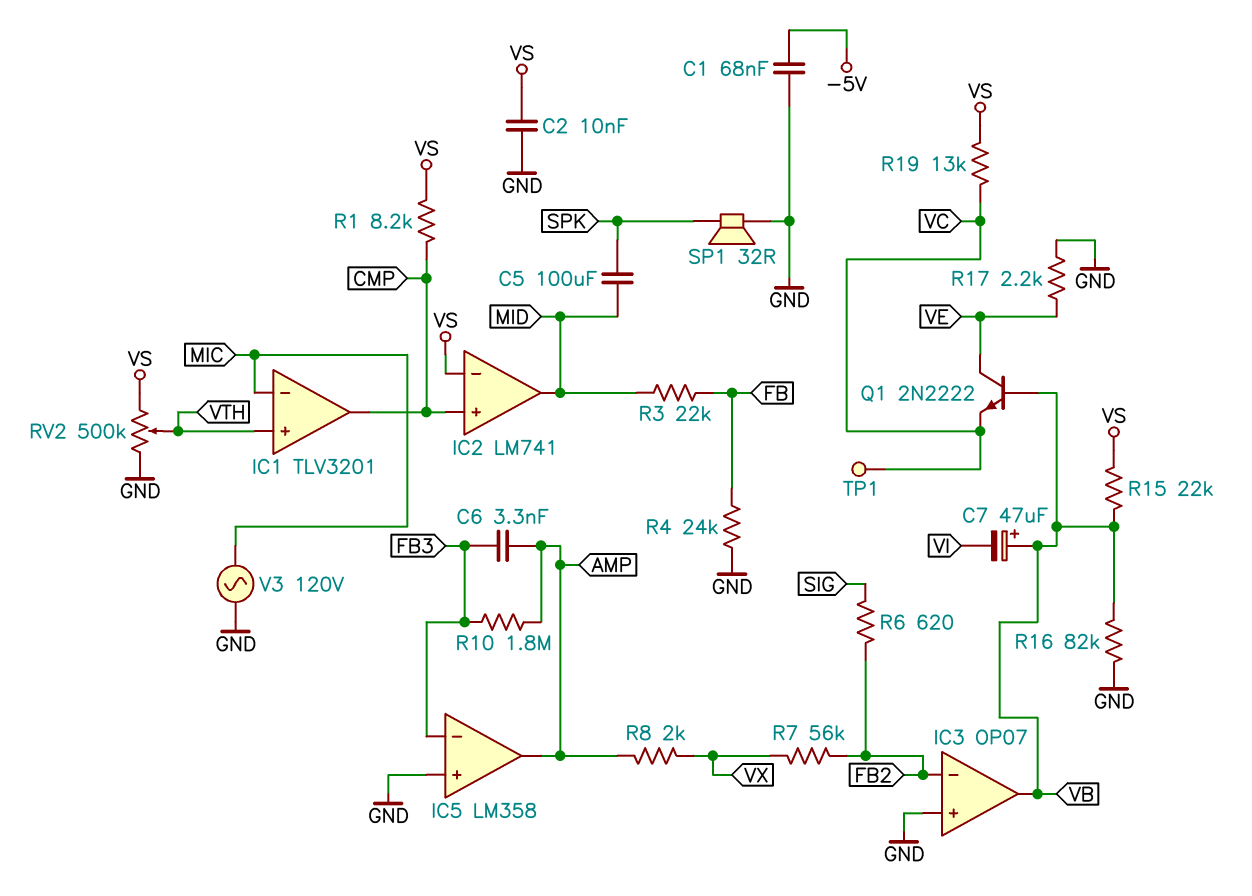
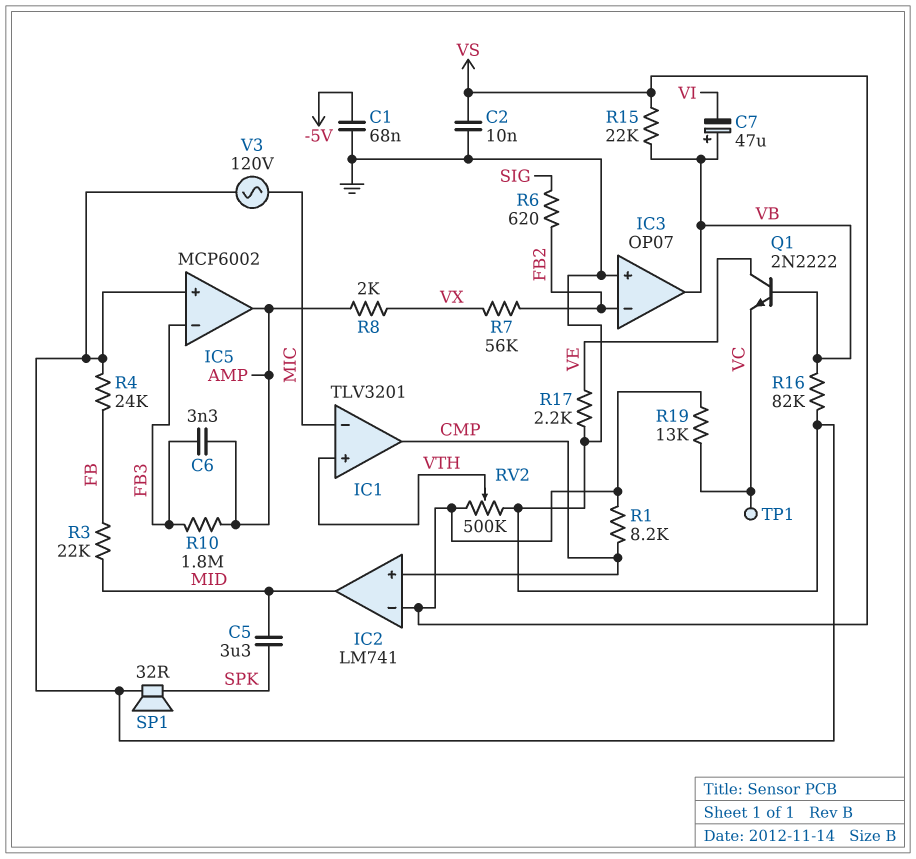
C5: 100uF (MID, SPK) -> 3.3uF (MID, SPK)
IC5: LM358 -> MCP6002

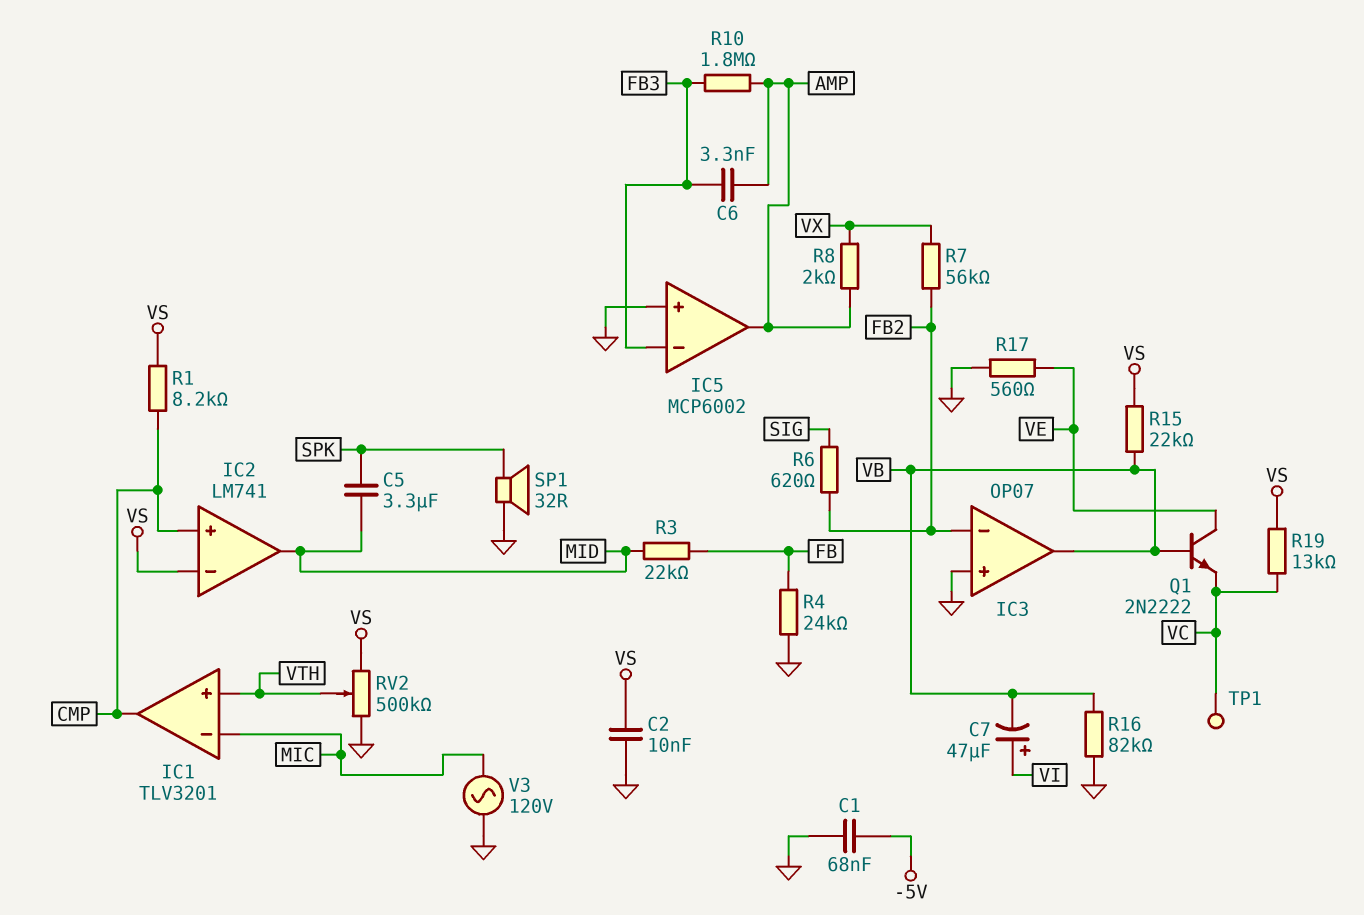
C7: 47uF (plus VB, minus VI) -> 47uF (plus VI, minus VB)
R17: 2.2k (GND, VE) -> 560 (GND, VE)

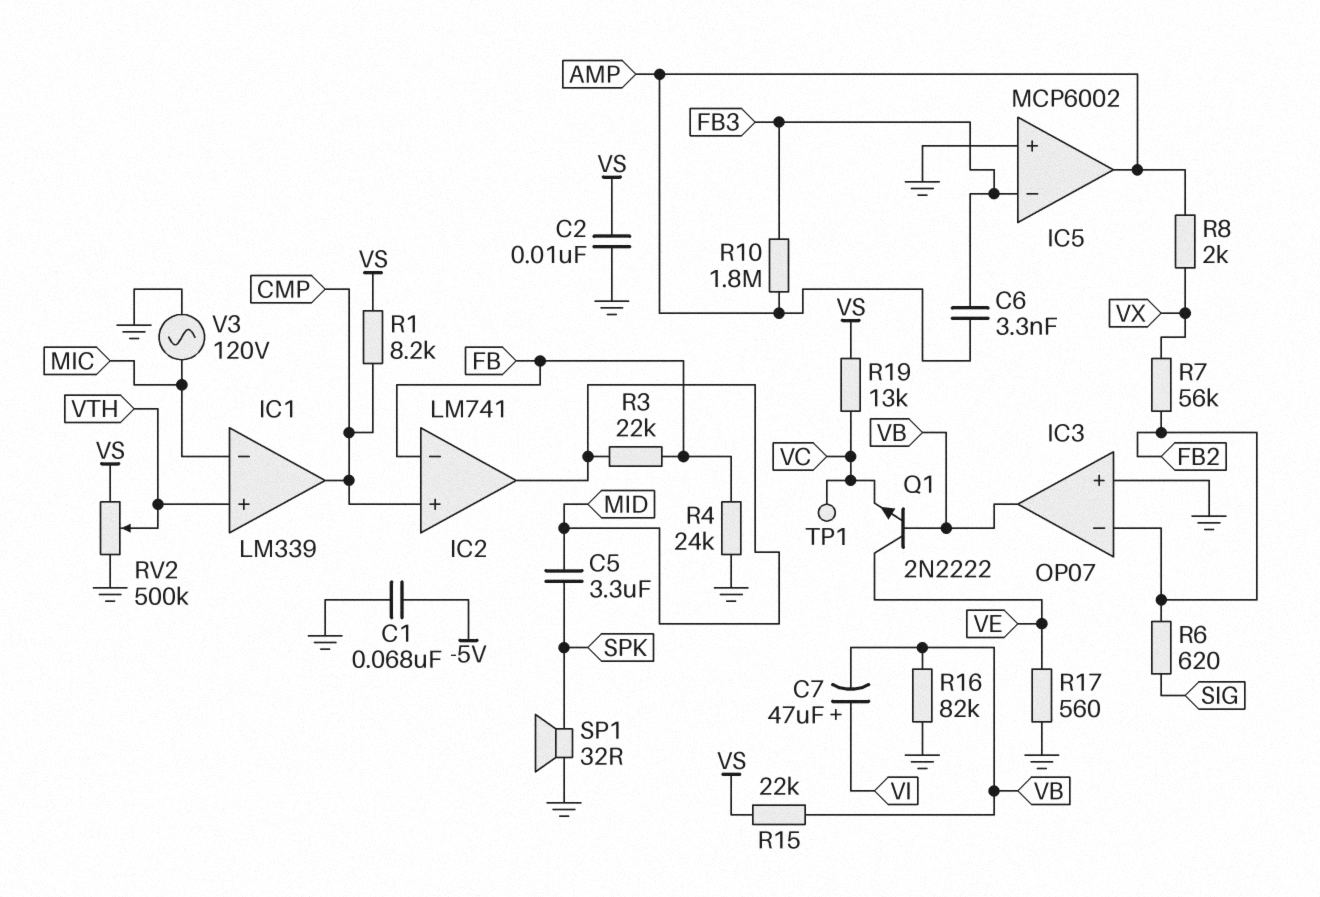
IC1: TLV3201 -> LM339
IC2 pin in-: VS -> FB

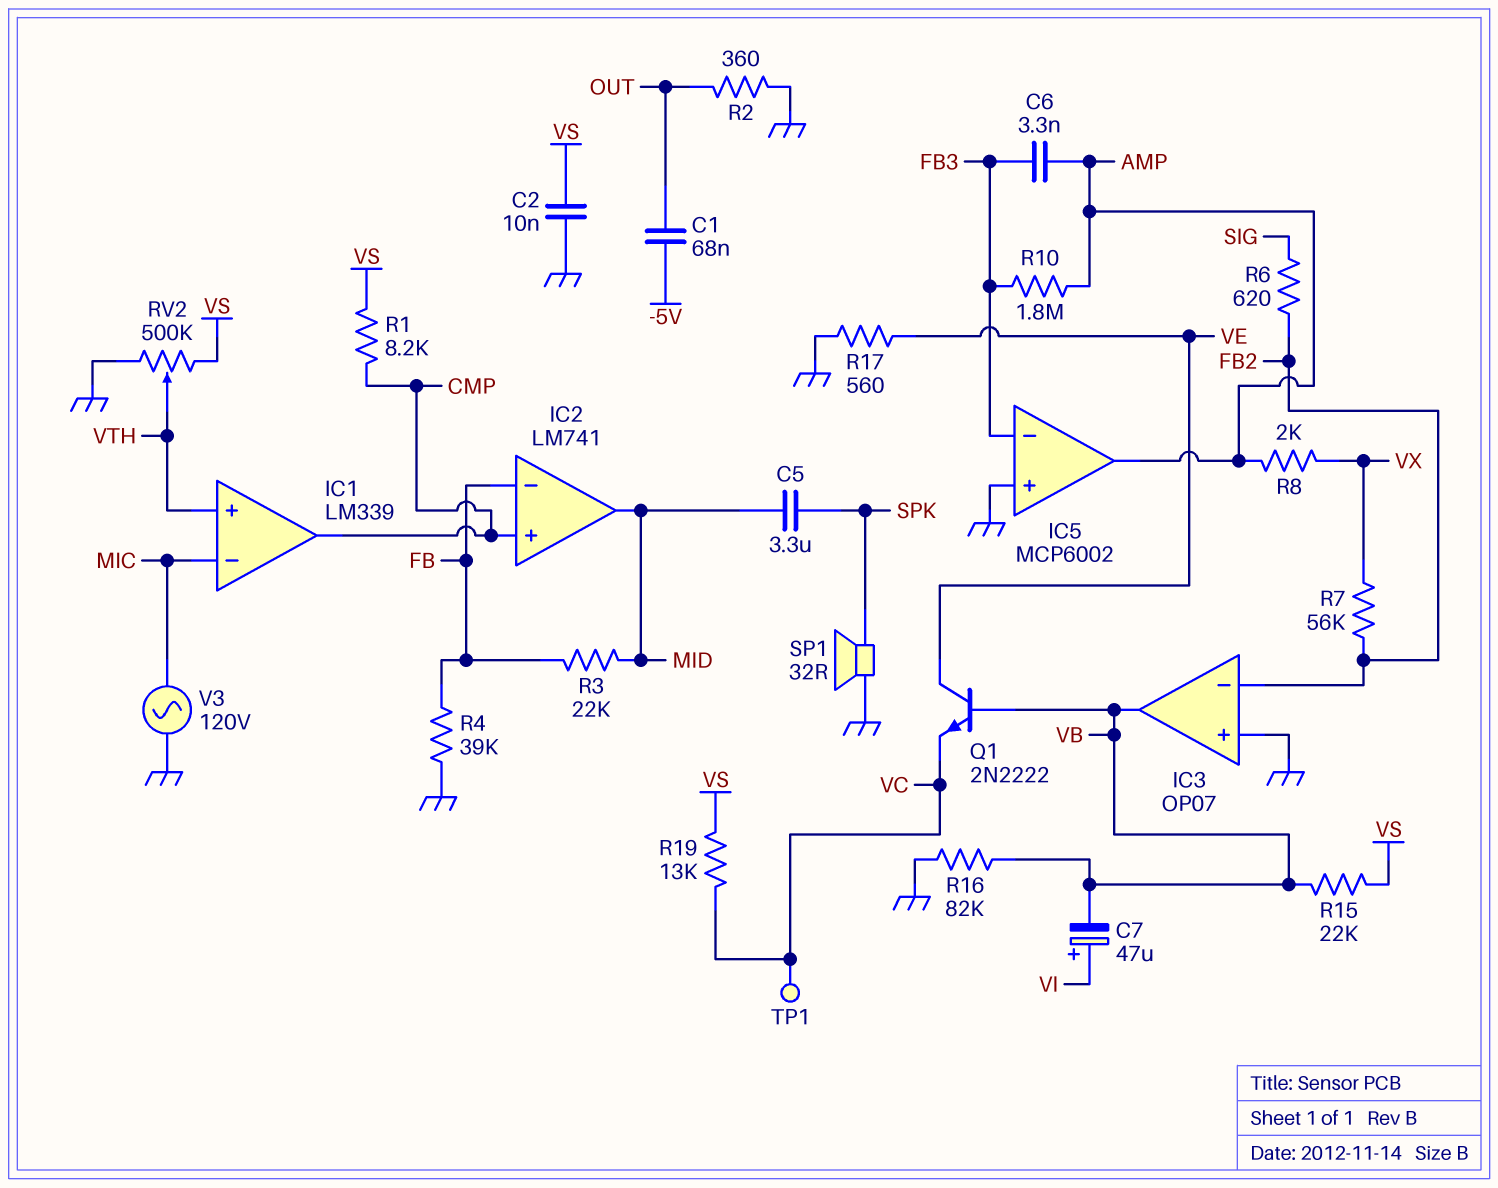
C1: 68nF (-5V, GND) -> 68nF (-5V, OUT)
R2: none -> 360 (GND, OUT)
R4: 24k (FB, GND) -> 39k (FB, GND)

